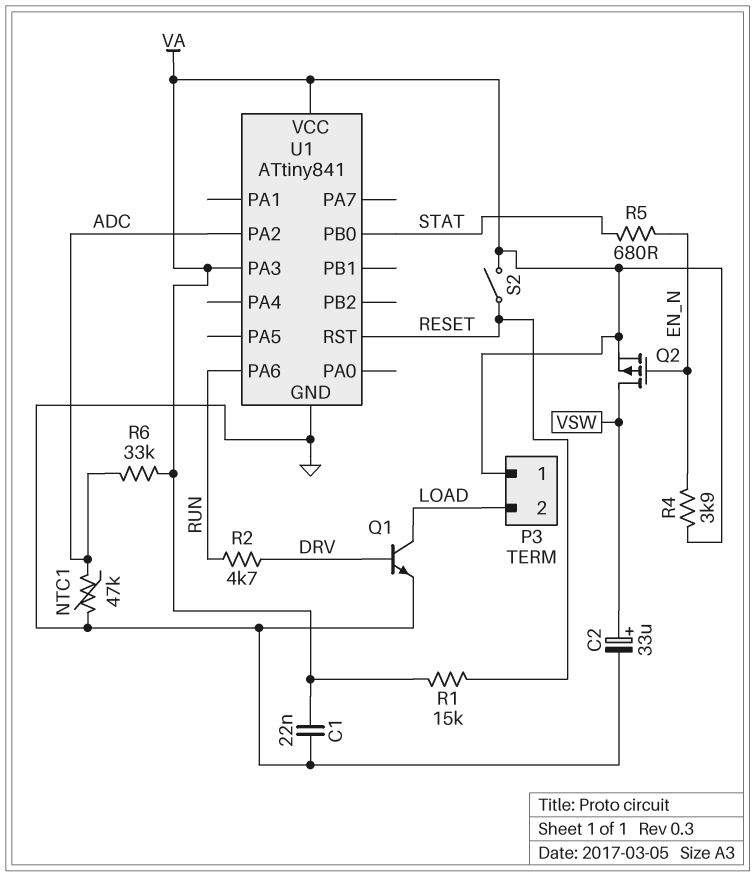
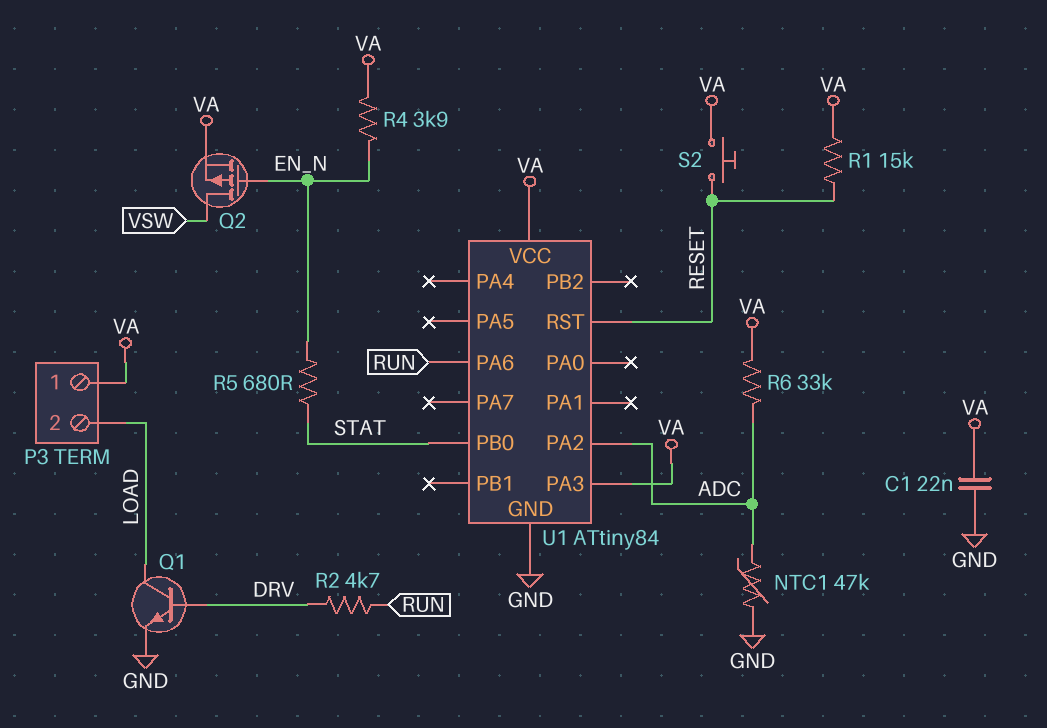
C2: 33uF (plus VSW, minus GND) -> none
S2: switch (RESET, VA) -> button (RESET, VA)
U1: ATtiny841 -> ATtiny84

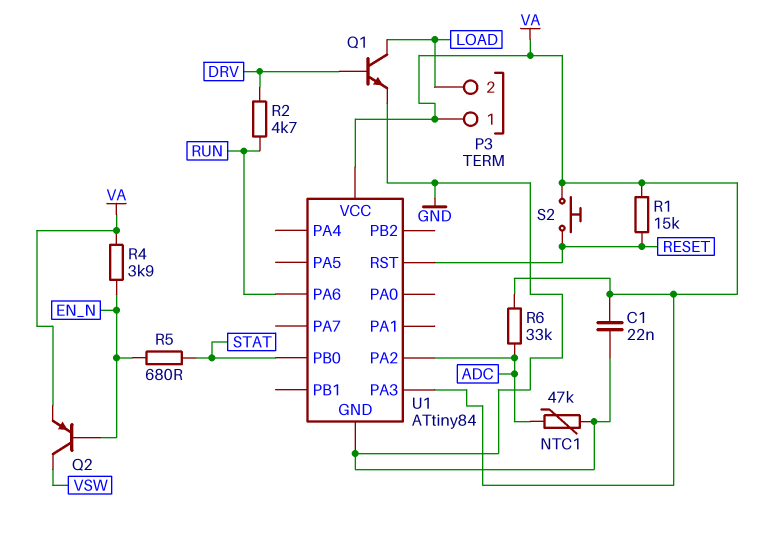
Q2: PMOS (G EN_N, D VSW, S VA) -> PNP (B EN_N, C VSW, E VA)

